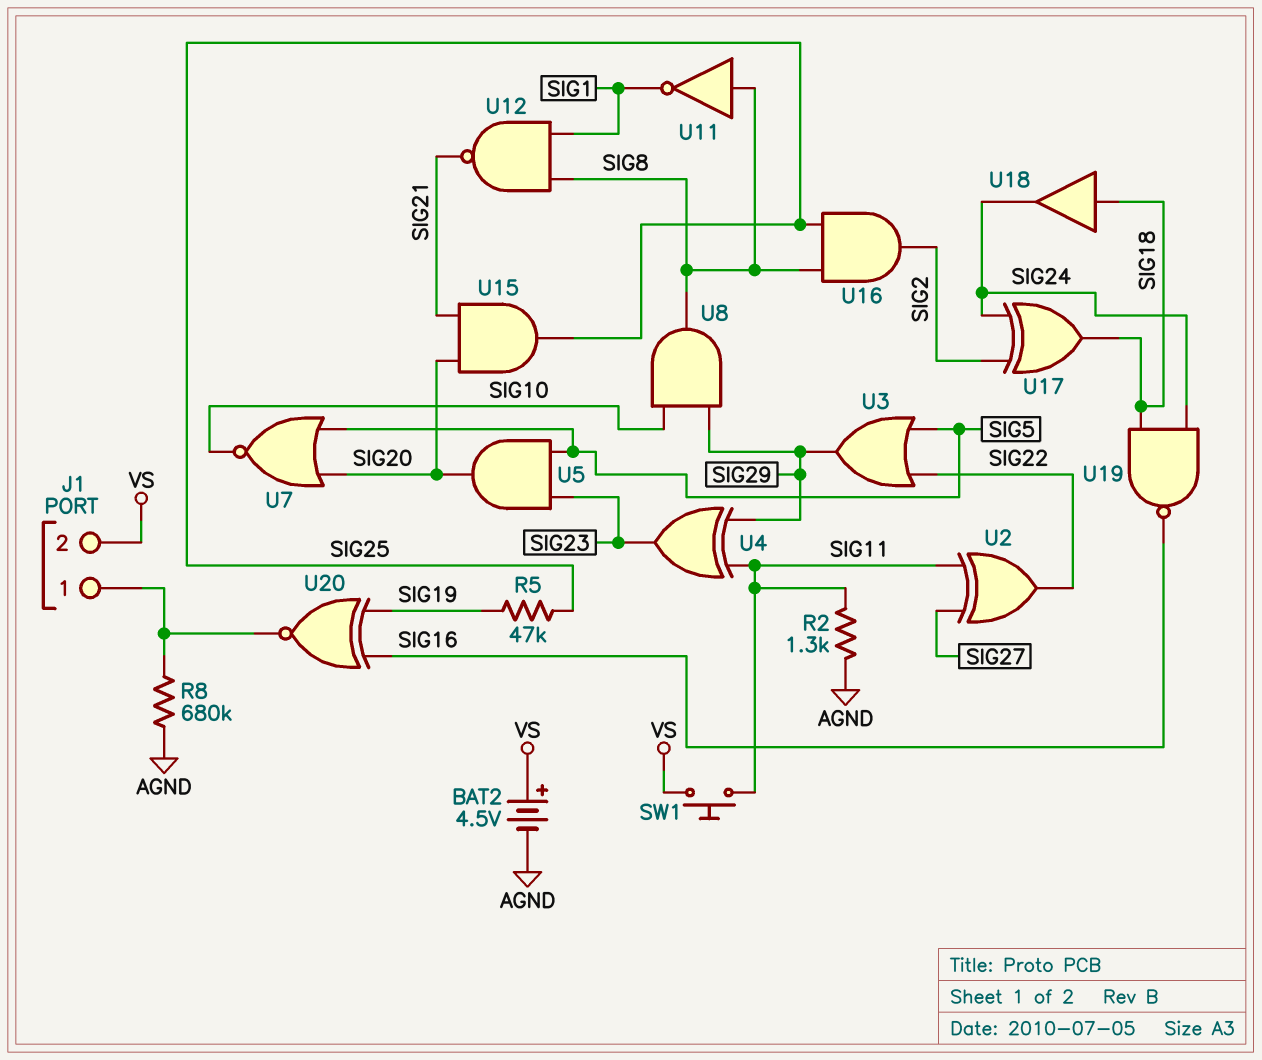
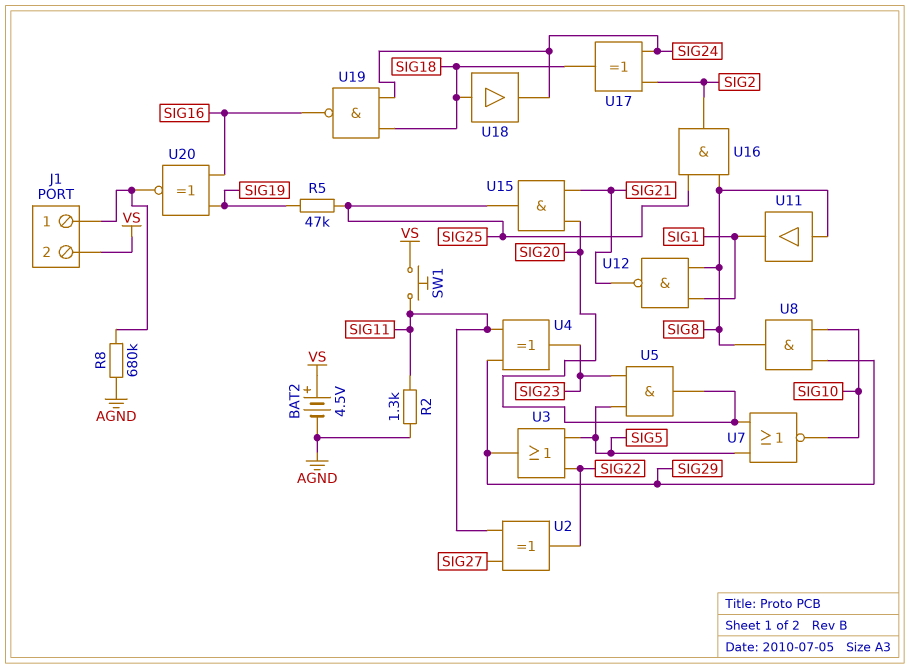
U11: NOT (in SIG8, out SIG1) -> buffer (in SIG8, out SIG1)

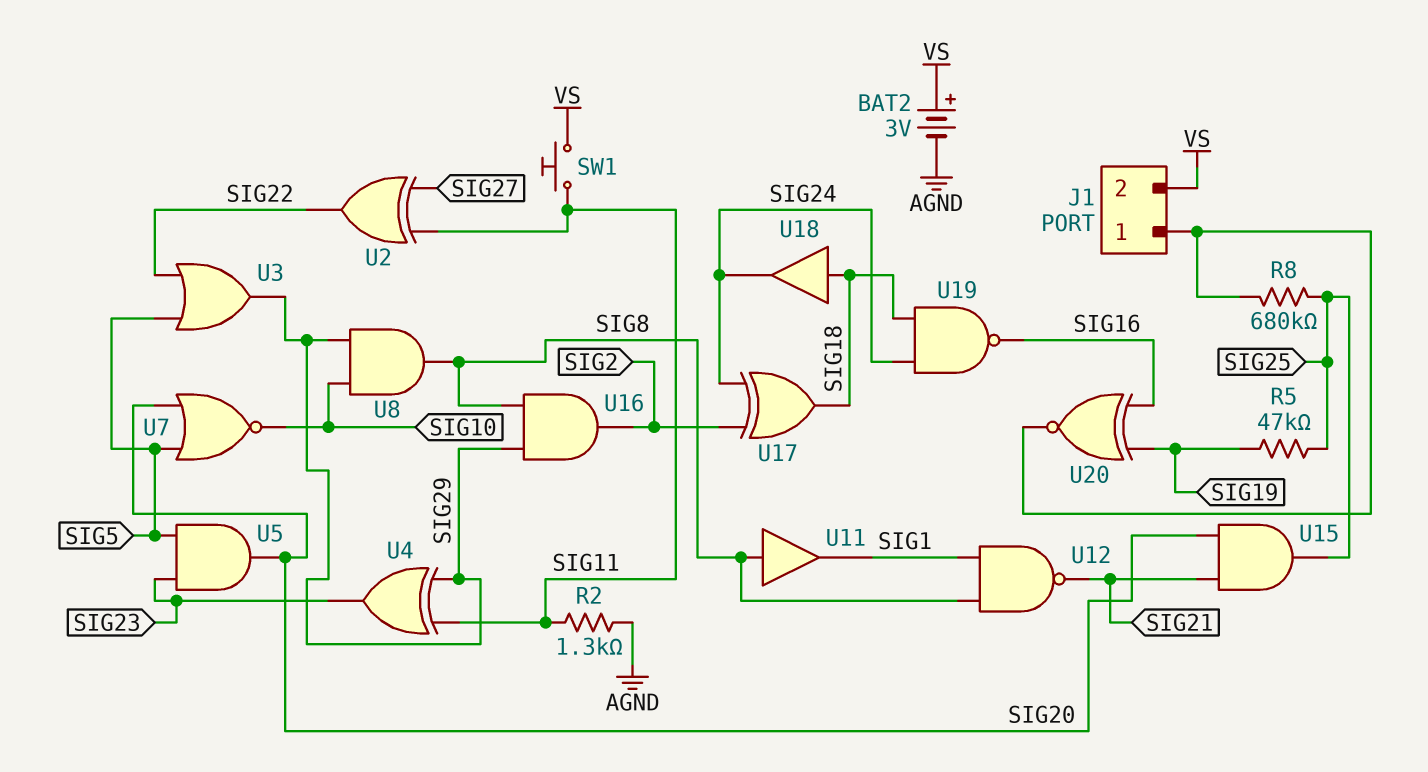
BAT2: 4.5V (plus VS, minus AGND) -> 3V (plus VS, minus AGND)
R8: 680k (AGND, J1/1) -> 680k (J1/1, SIG25)
U16: AND (in SIG8, in SIG25, out SIG2) -> AND (in SIG8, in SIG29, out SIG2)

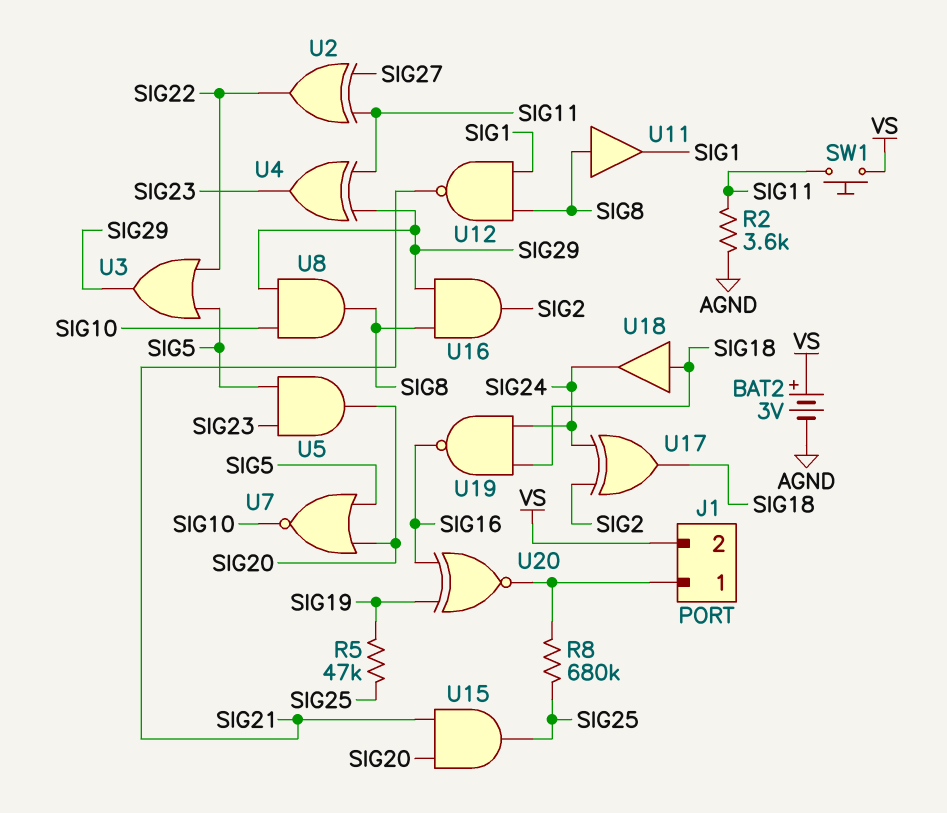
R2: 1.3k (AGND, SIG11) -> 3.6k (AGND, SIG11)

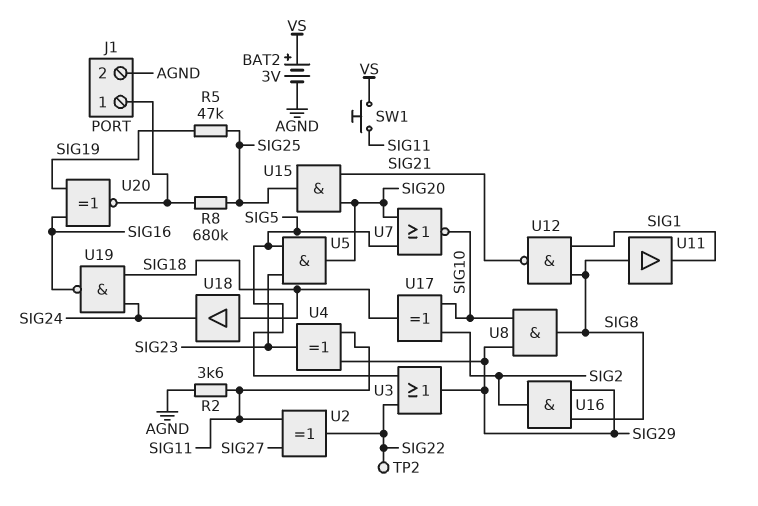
J1 pin 2: VS -> AGND
TP2: none -> test point (SIG22)
U17: XOR (in SIG2, in SIG24, out SIG18) -> XOR (in SIG2, in SIG10, out SIG18)

